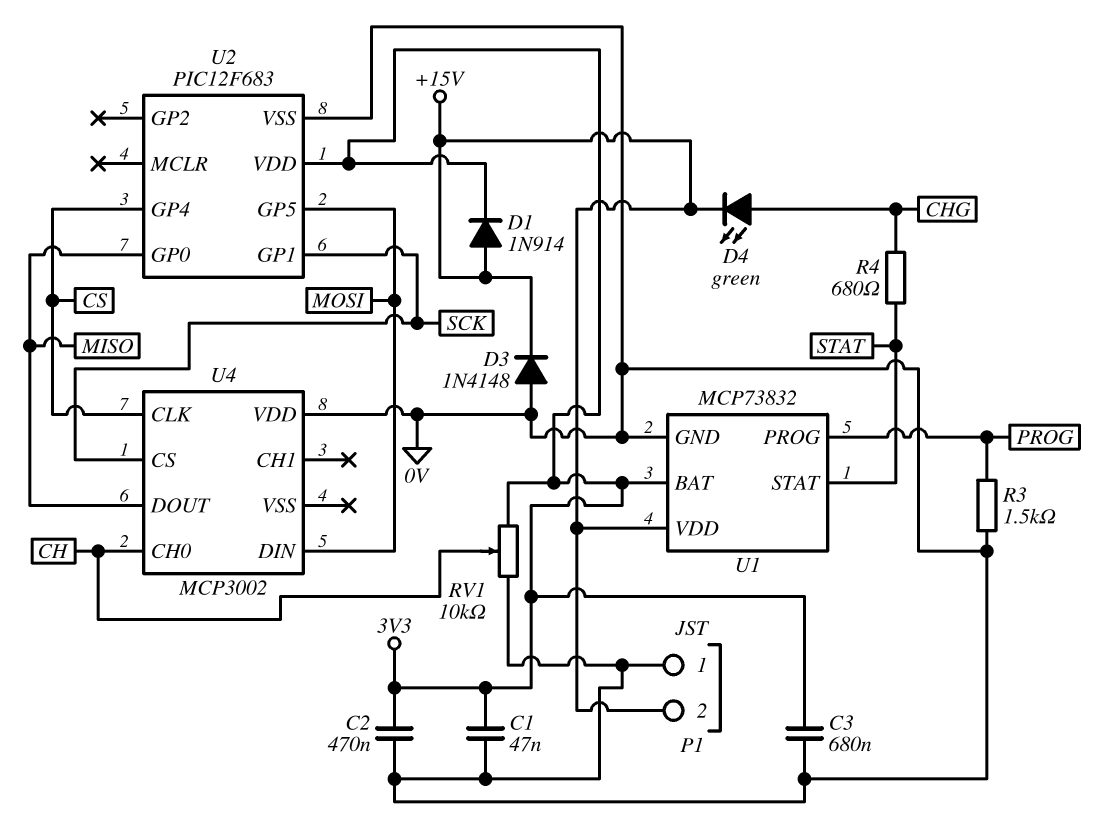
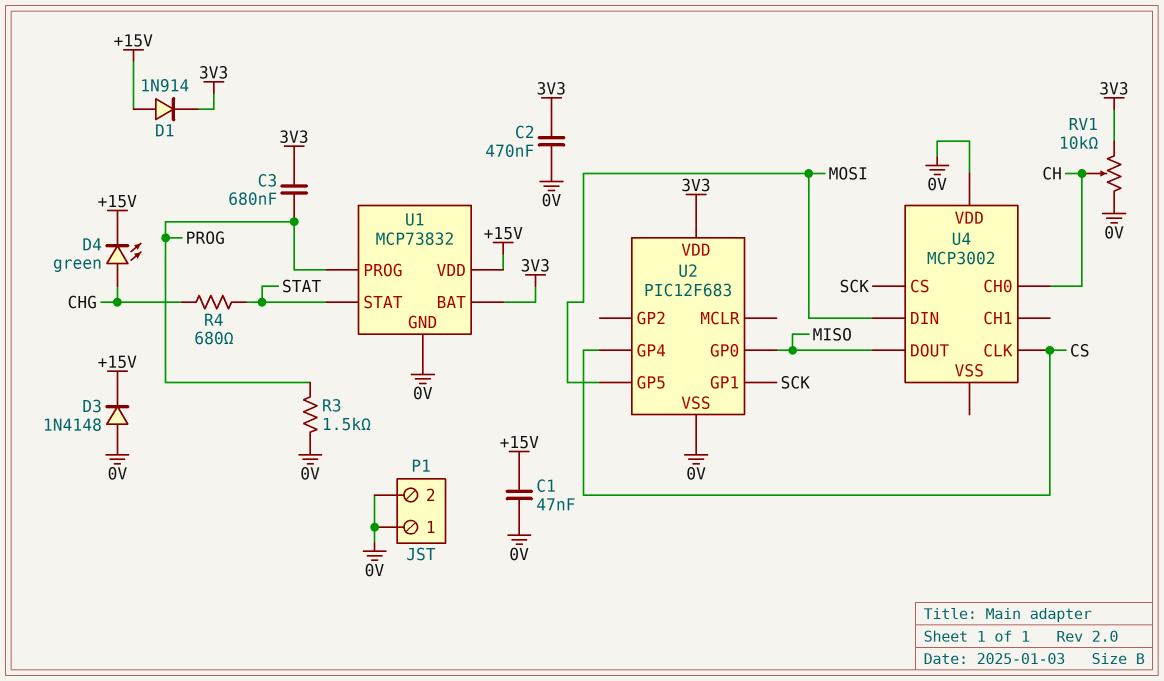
C1: 47nF (0V, 3V3) -> 47nF (+15V, 0V)
C3: 680nF (0V, 3V3) -> 680nF (3V3, PROG)
P1 pin 2: +15V -> 0V

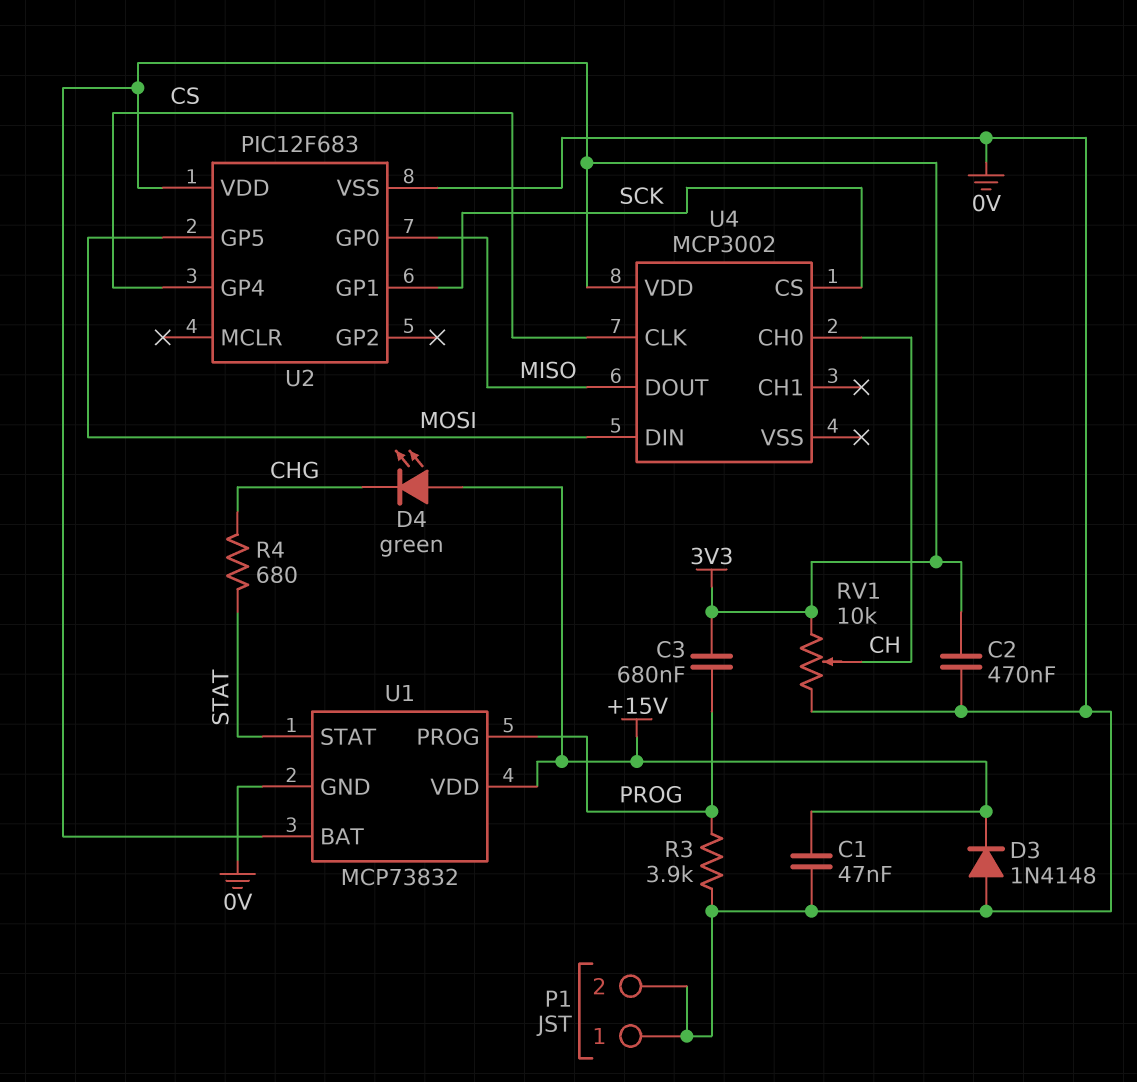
D1: diode 1N914 (A +15V, K 3V3) -> none
D4: LED green (A CHG, K +15V) -> LED green (A +15V, K CHG)
R3: 1.5k (0V, PROG) -> 3.9k (0V, PROG)
U4 pin VDD: 0V -> 3V3

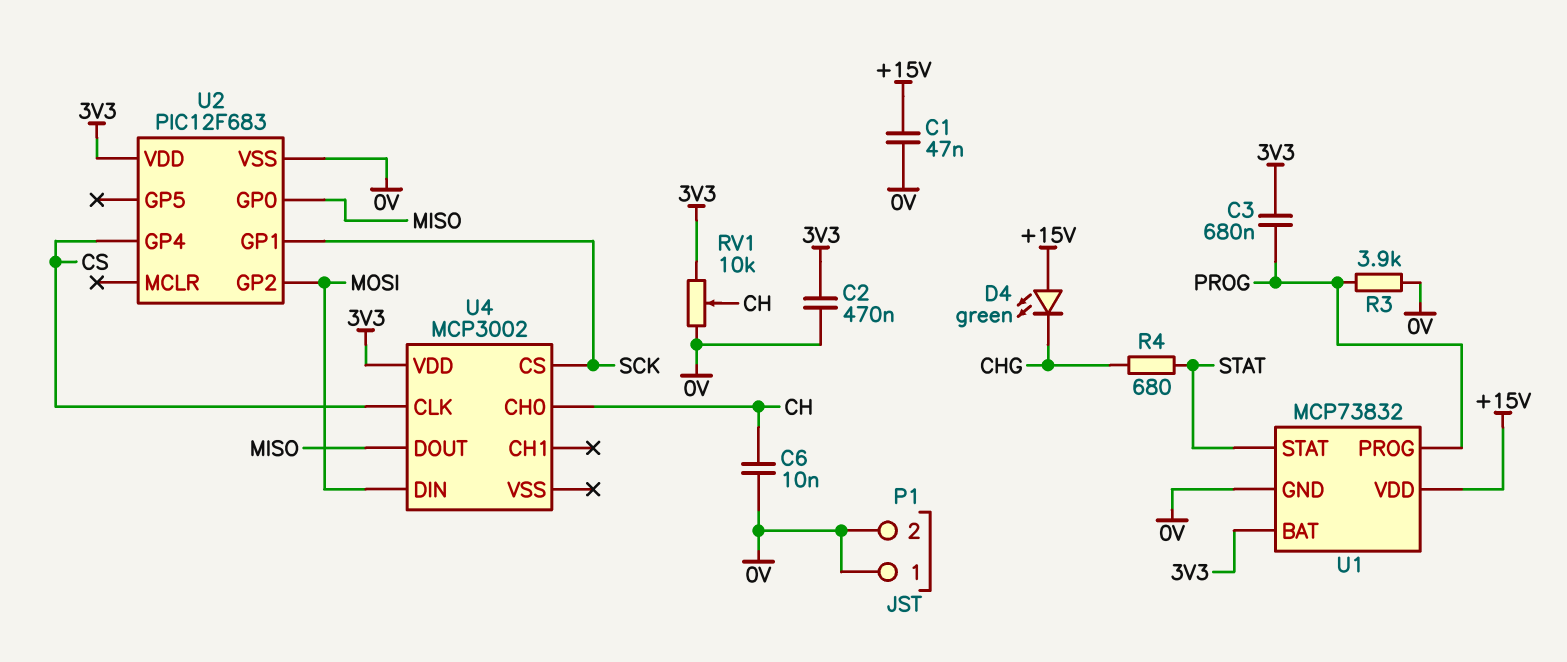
C6: none -> 10nF (0V, CH)
D3: diode 1N4148 (A 0V, K +15V) -> none
U2 pin GP2: none -> MOSI
U2 pin GP5: MOSI -> none

